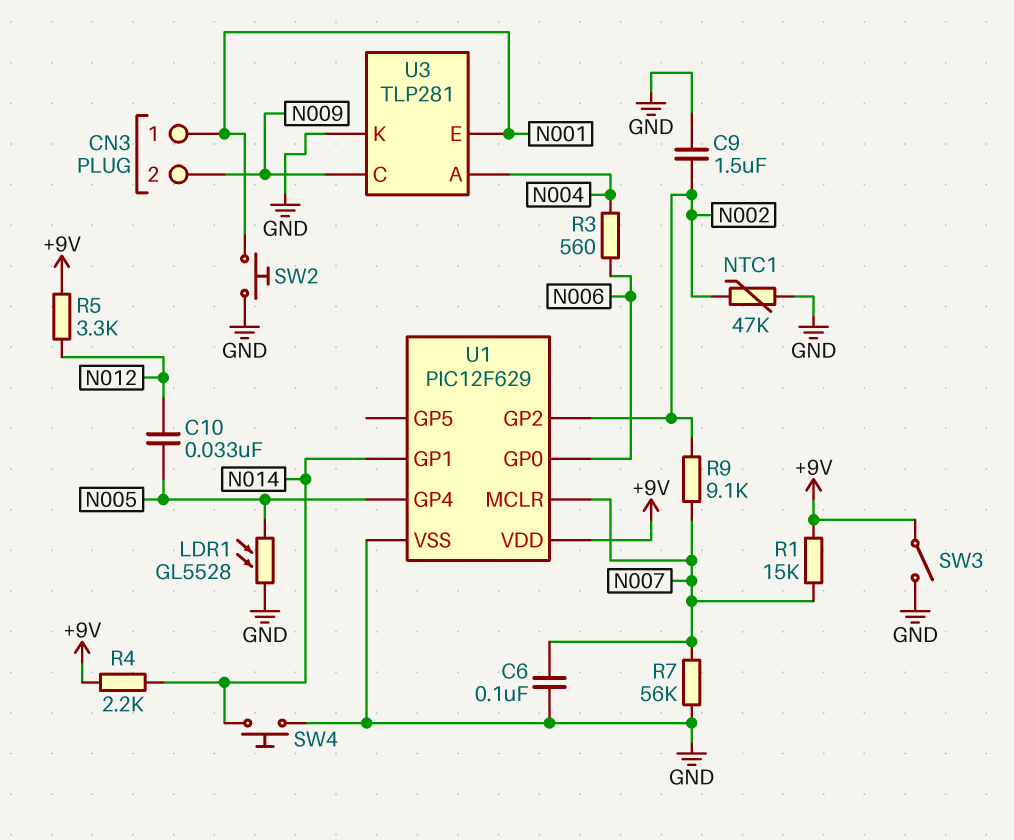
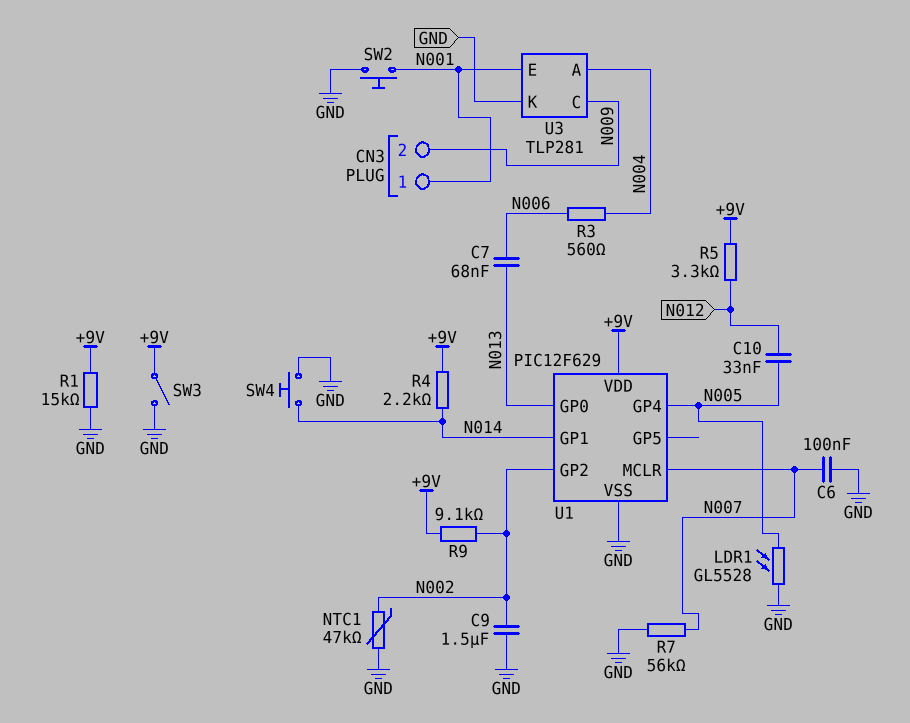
C7: none -> 68nF (N006, N013)
R1: 15k (+9V, N007) -> 15k (+9V, GND)
R9: 9.1k (N002, N007) -> 9.1k (+9V, N002)
U1 pin GP0: N006 -> N013

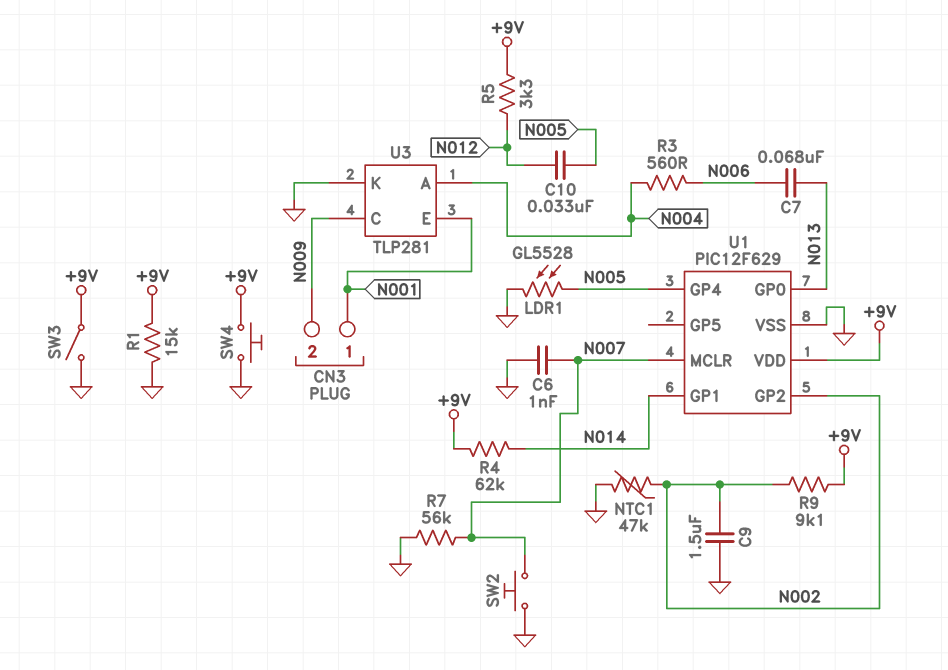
C6: 100nF (GND, N007) -> 1nF (GND, N007)
R4: 2.2k (+9V, N014) -> 62k (+9V, N014)
SW2: button (GND, N001) -> button (GND, N007)
SW4: button (GND, N014) -> button (+9V, GND)

